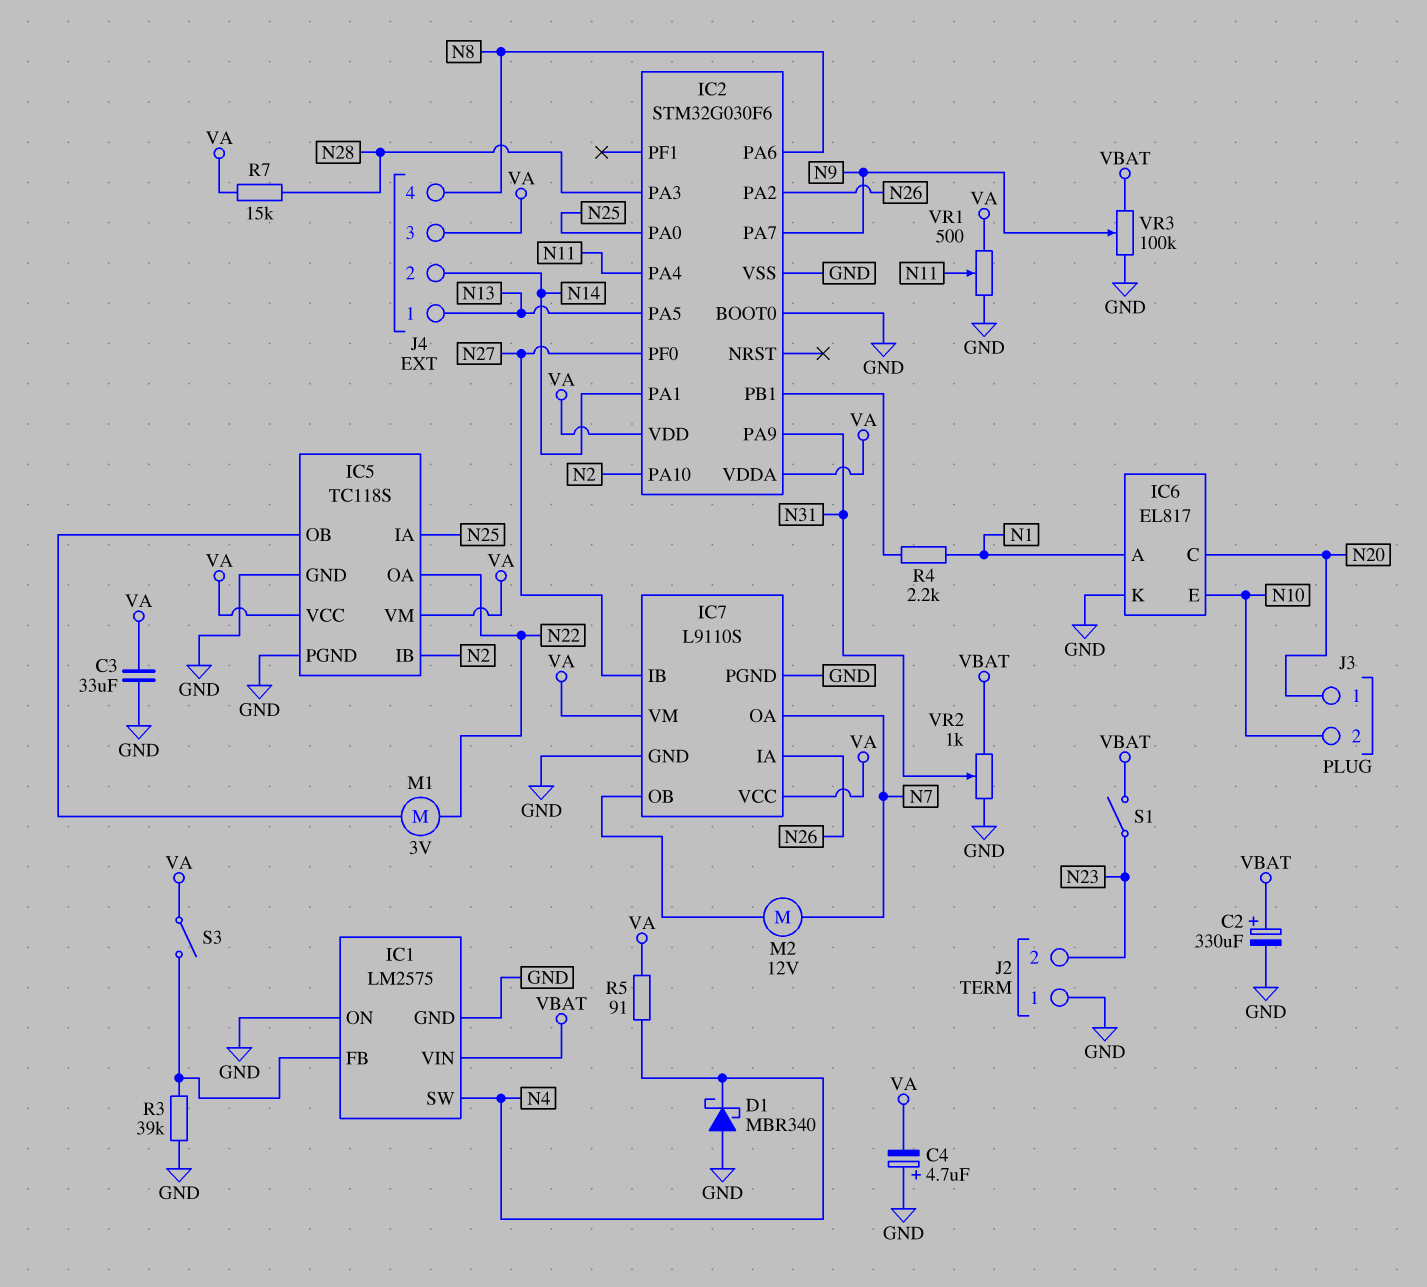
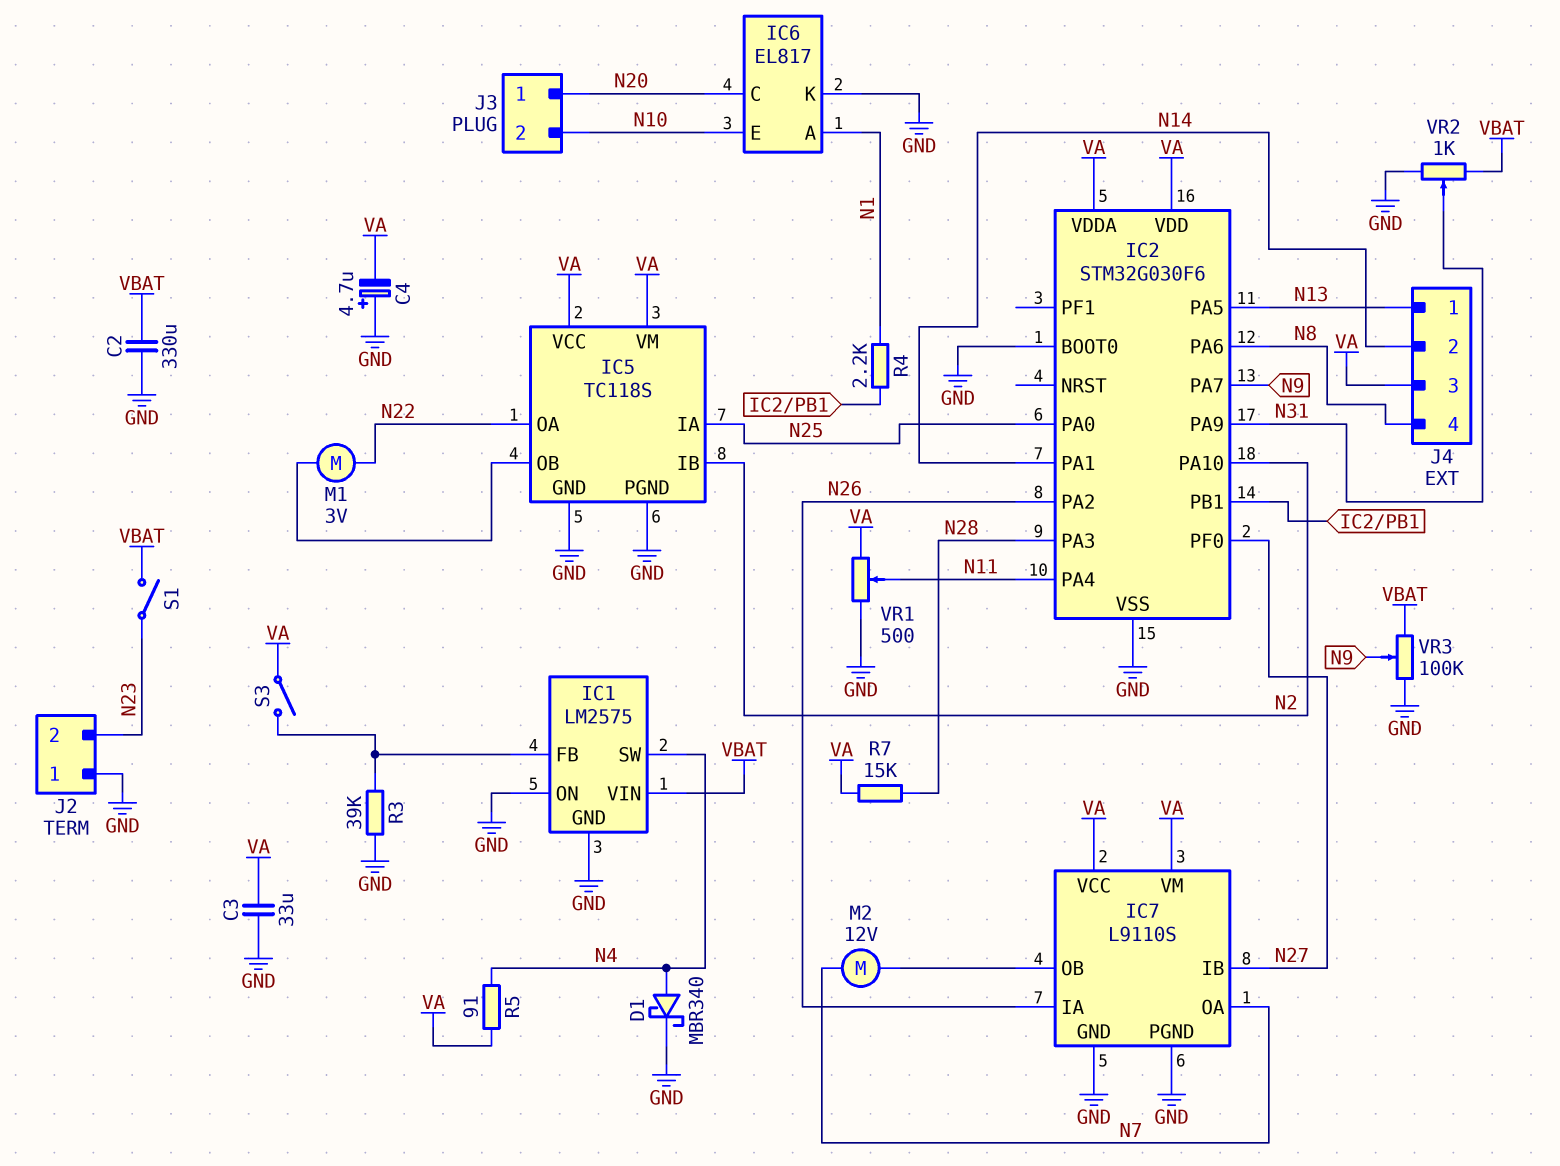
C2: 330uF (plus VBAT, minus GND) -> 330uF (GND, VBAT)
D1: schottky MBR340 (A GND, K N4) -> schottky MBR340 (A N4, K GND)

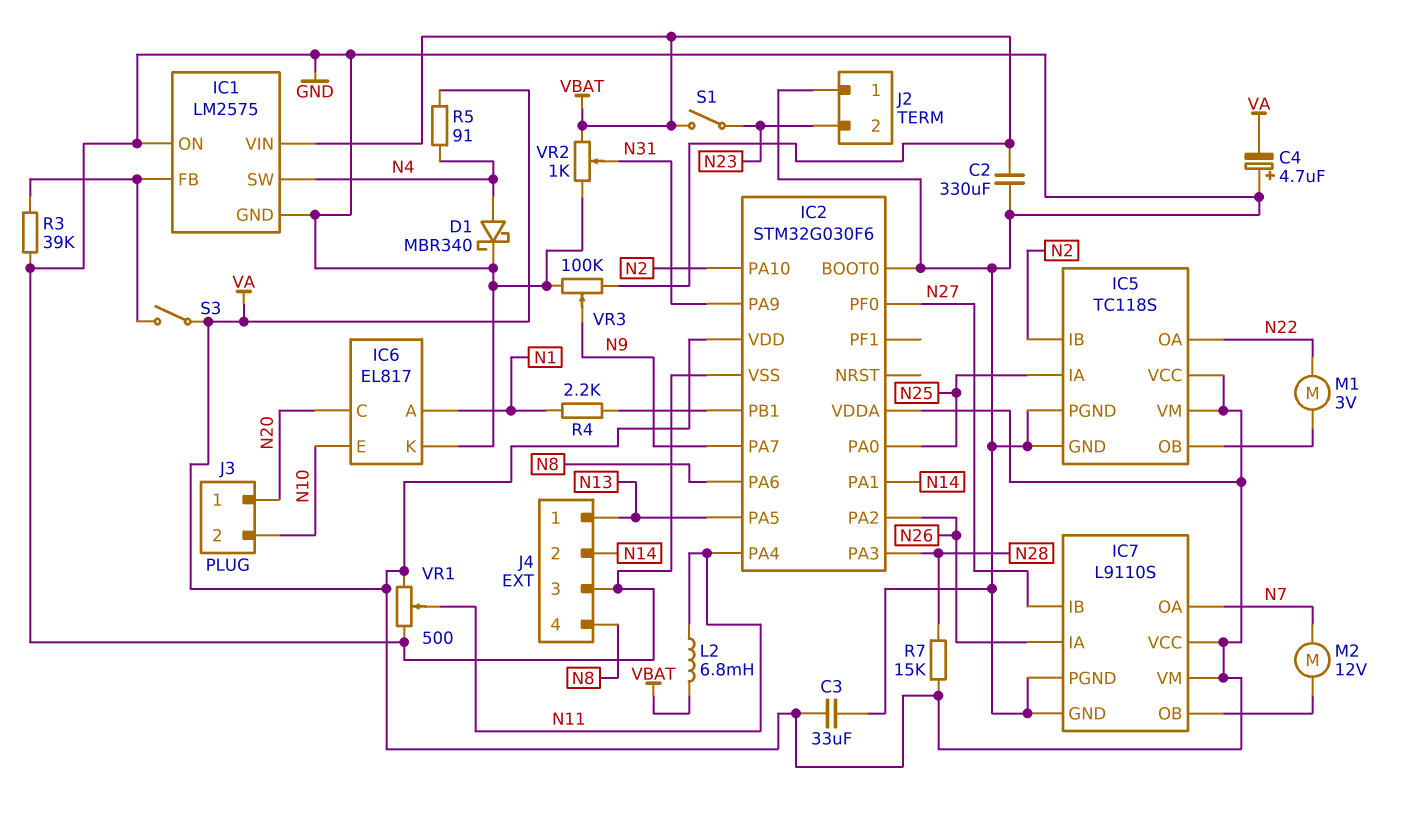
J4 pin 3: VA -> GND
L2: none -> 6.8mH (N11, VBAT)

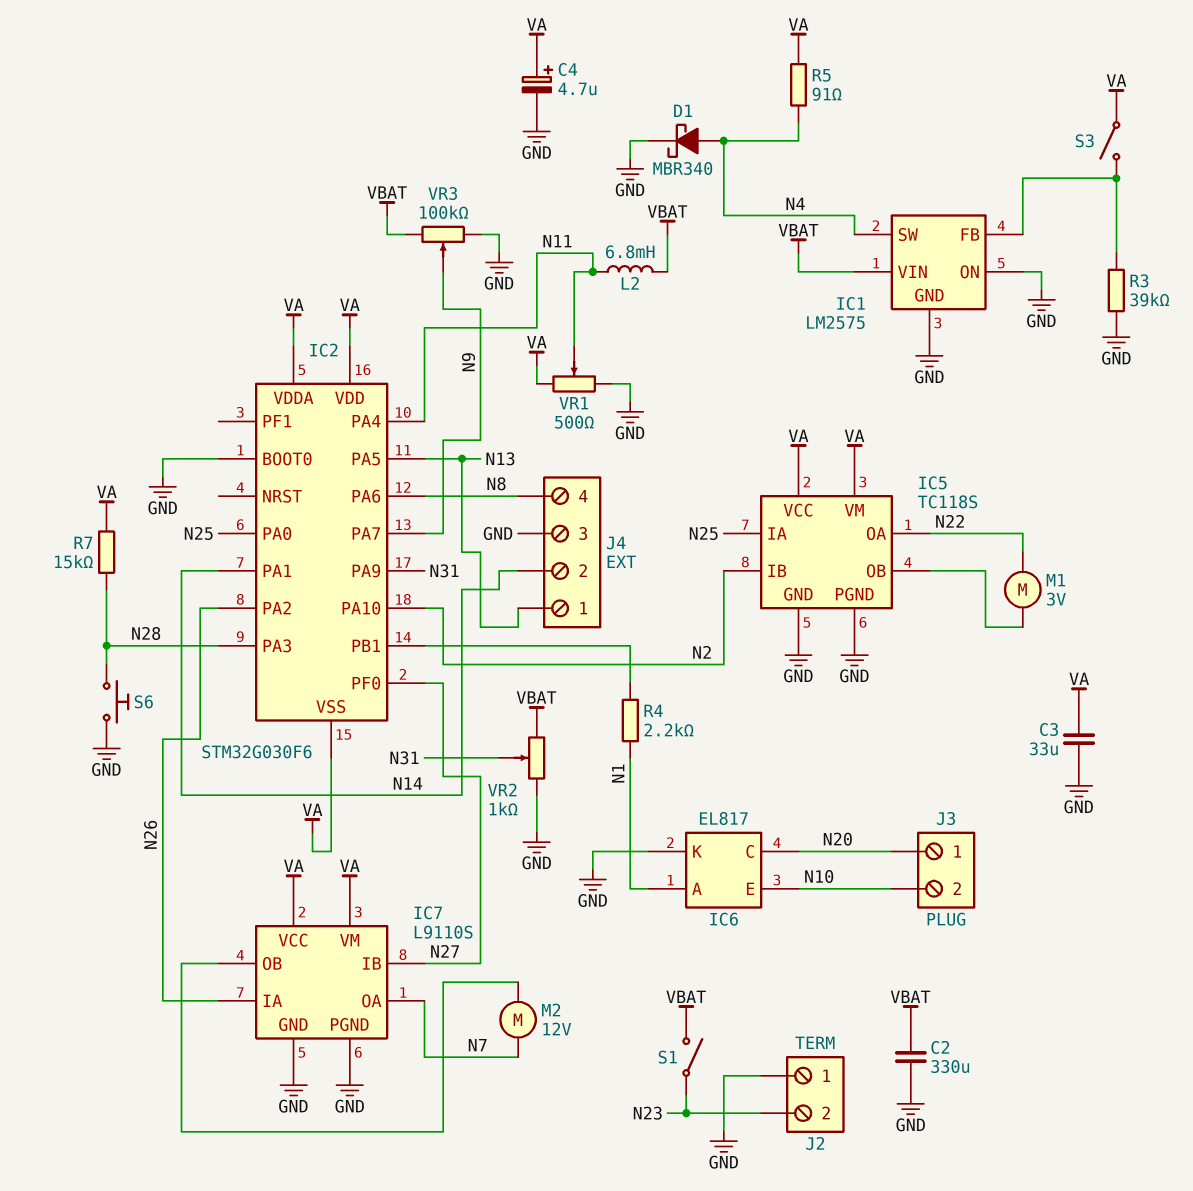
C4: 4.7uF (plus GND, minus VA) -> 4.7uF (plus VA, minus GND)
IC2 pin VSS: GND -> VA
S6: none -> button (GND, N28)

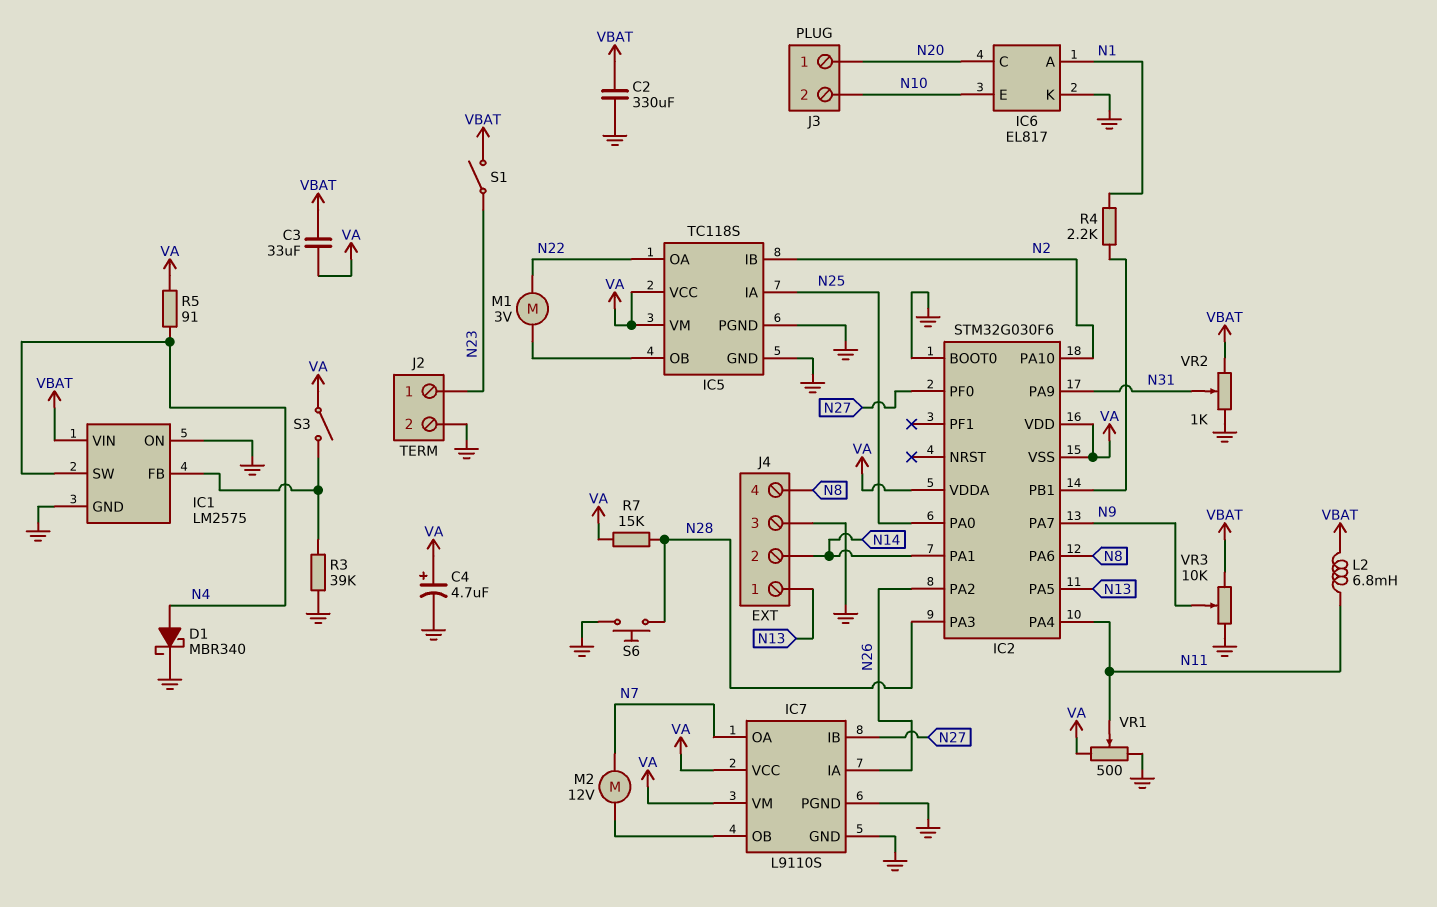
C3: 33uF (GND, VA) -> 33uF (VA, VBAT)
J2 pin 1: GND -> N23
J2 pin 2: N23 -> GND
VR3: 100k (GND, VBAT, wiper N9) -> 10k (GND, VBAT, wiper N9)

